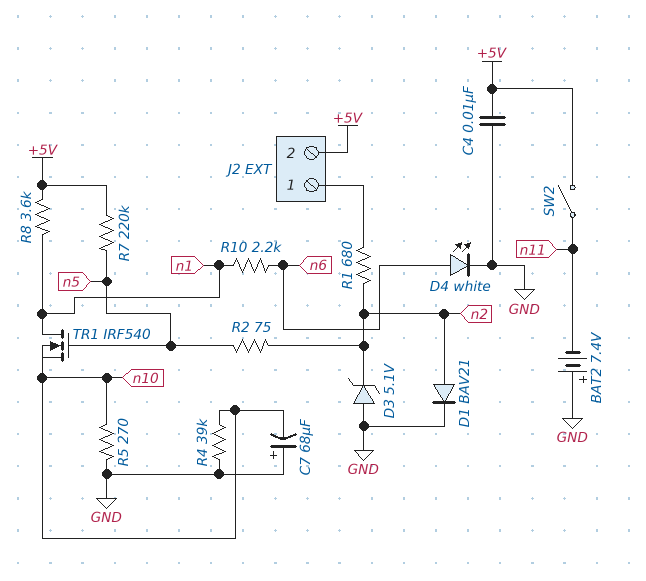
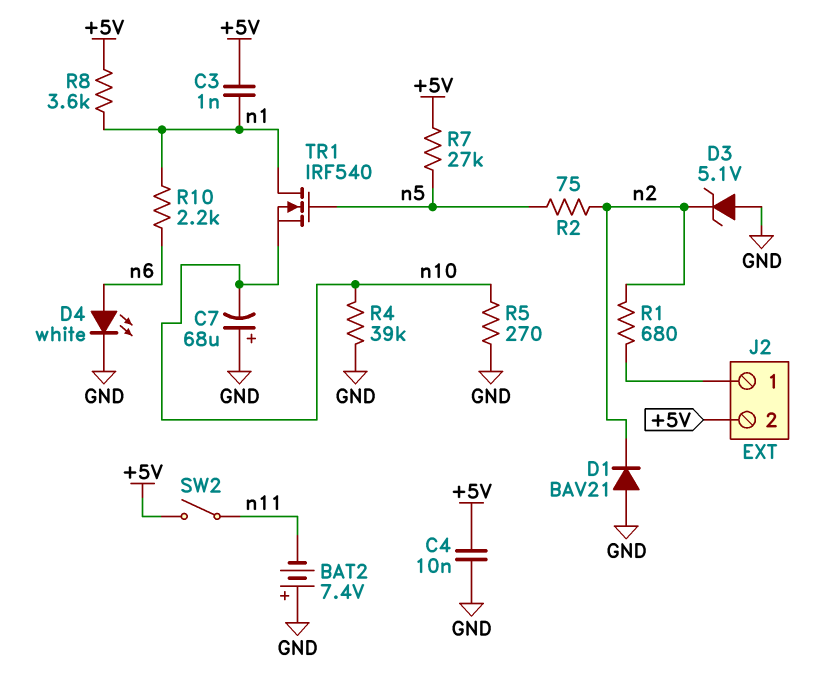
C3: none -> 1nF (+5V, n1)
D1: diode BAV21 (A n2, K GND) -> diode BAV21 (A GND, K n2)
R7: 220k (+5V, n5) -> 27k (+5V, n5)

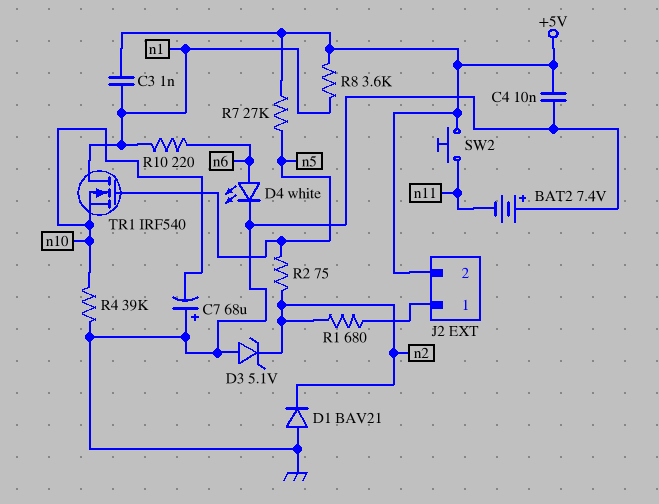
R5: 270 (GND, n10) -> none
R10: 2.2k (n1, n6) -> 220 (n1, n6)
SW2: switch (+5V, n11) -> button (+5V, n11)

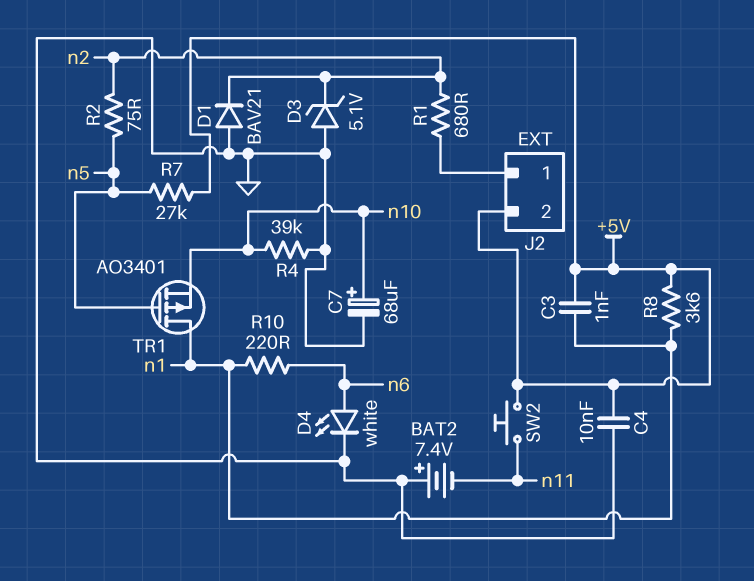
C7: 68uF (plus GND, minus n10) -> 68uF (plus n10, minus GND)
TR1: NMOS IRF540 (G n5, D n1, S n10) -> PMOS AO3401 (G n5, D n1, S n10)

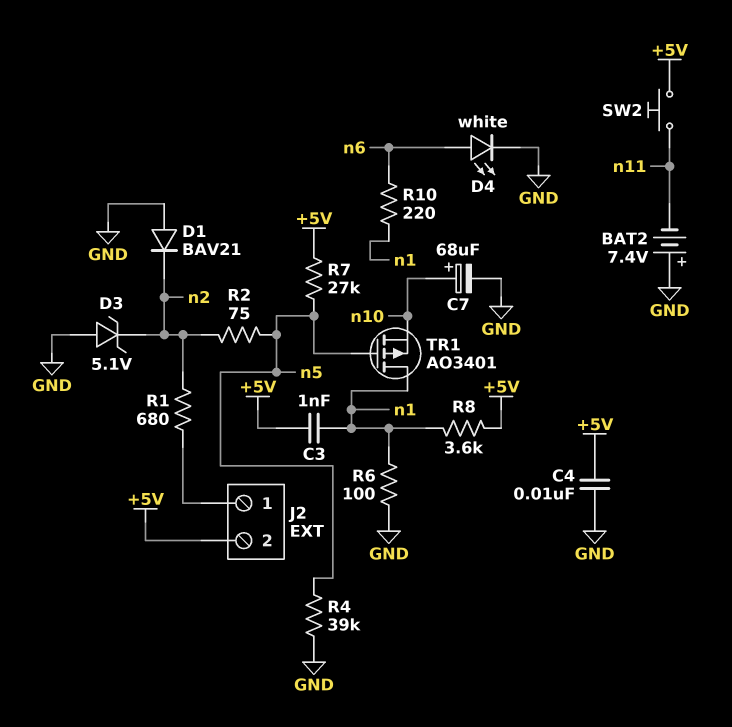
R4: 39k (GND, n10) -> 39k (GND, n5)
R6: none -> 100 (GND, n1)

